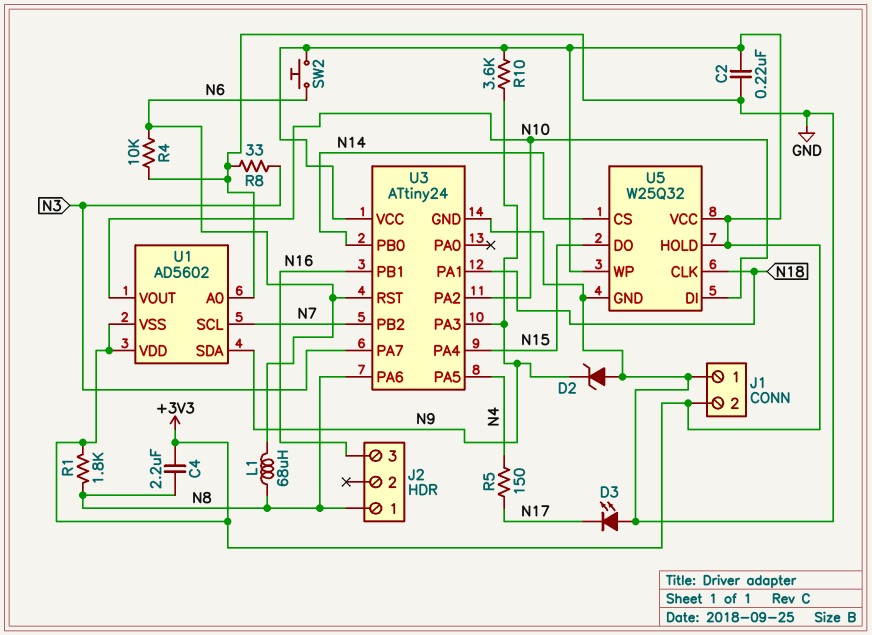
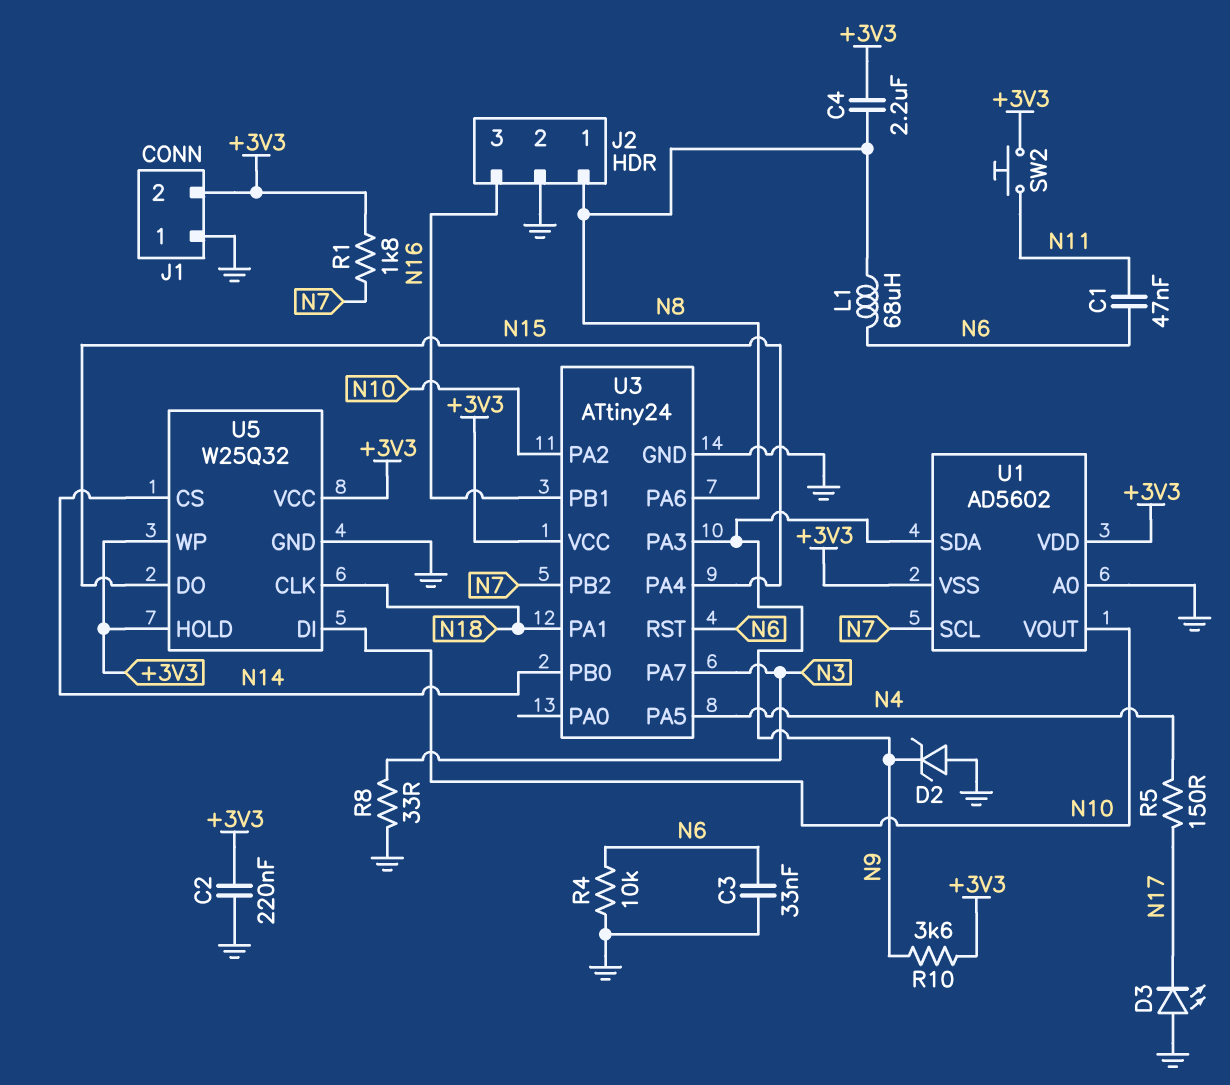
C1: none -> 47nF (N6, N11)
C3: none -> 33nF (GND, N6)
J2 pin 2: none -> GND
R1: 1.8k (+3V3, N8) -> 1.8k (+3V3, N7)
SW2: button (+3V3, N6) -> button (+3V3, N11)

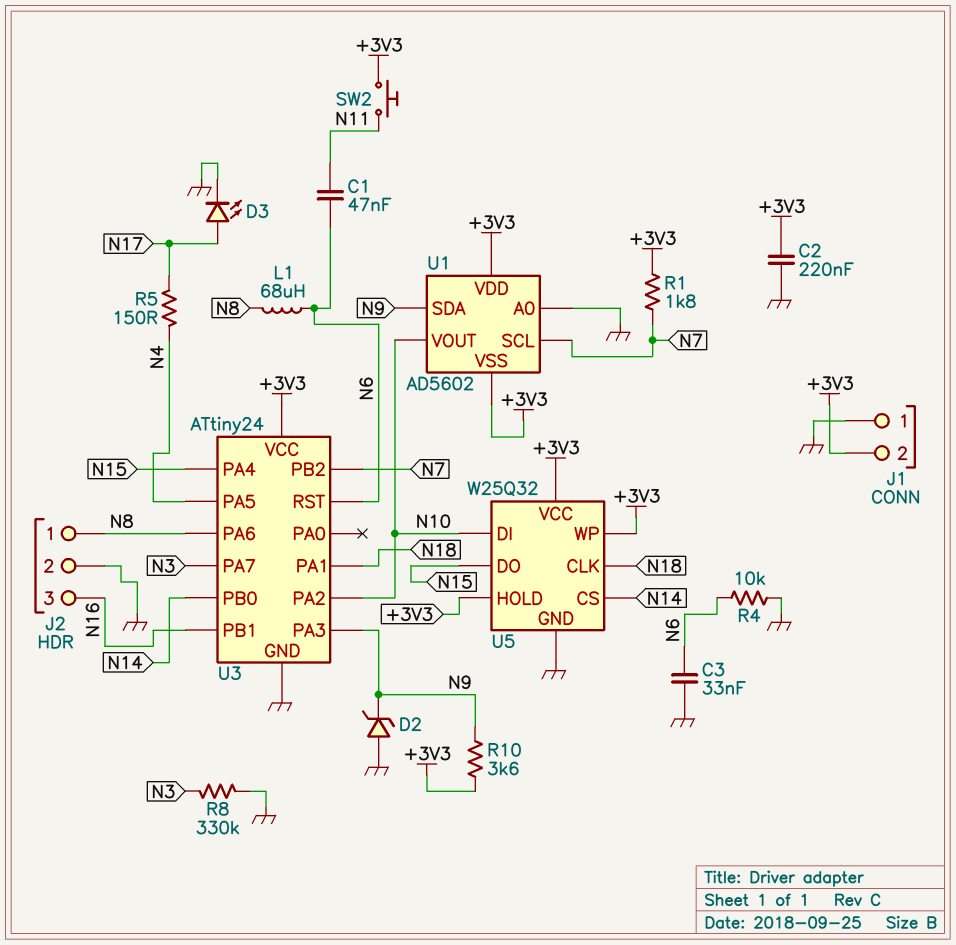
C4: 2.2uF (+3V3, N8) -> none
D3: LED (A GND, K N17) -> LED (A N17, K GND)
R8: 33 (GND, N3) -> 330k (GND, N3)

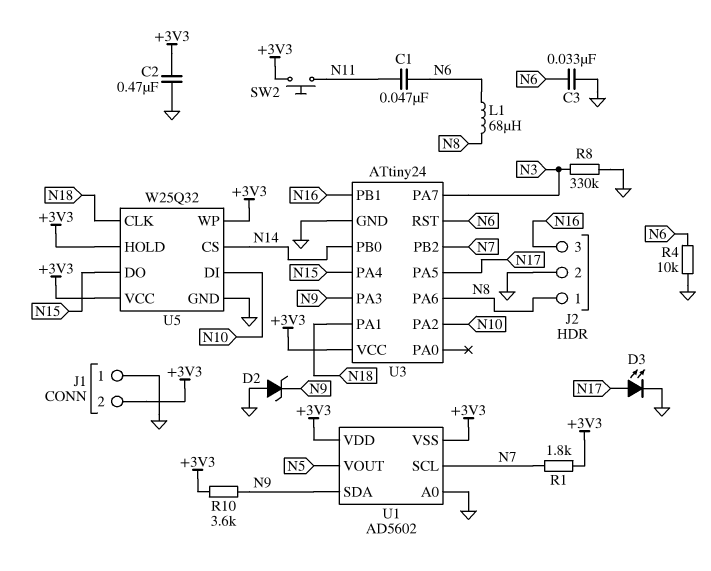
C2: 220nF (+3V3, GND) -> 470nF (+3V3, GND)
R5: 150 (N4, N17) -> none
U1 pin VOUT: N10 -> N5
U3 pin PA5: N4 -> N17

